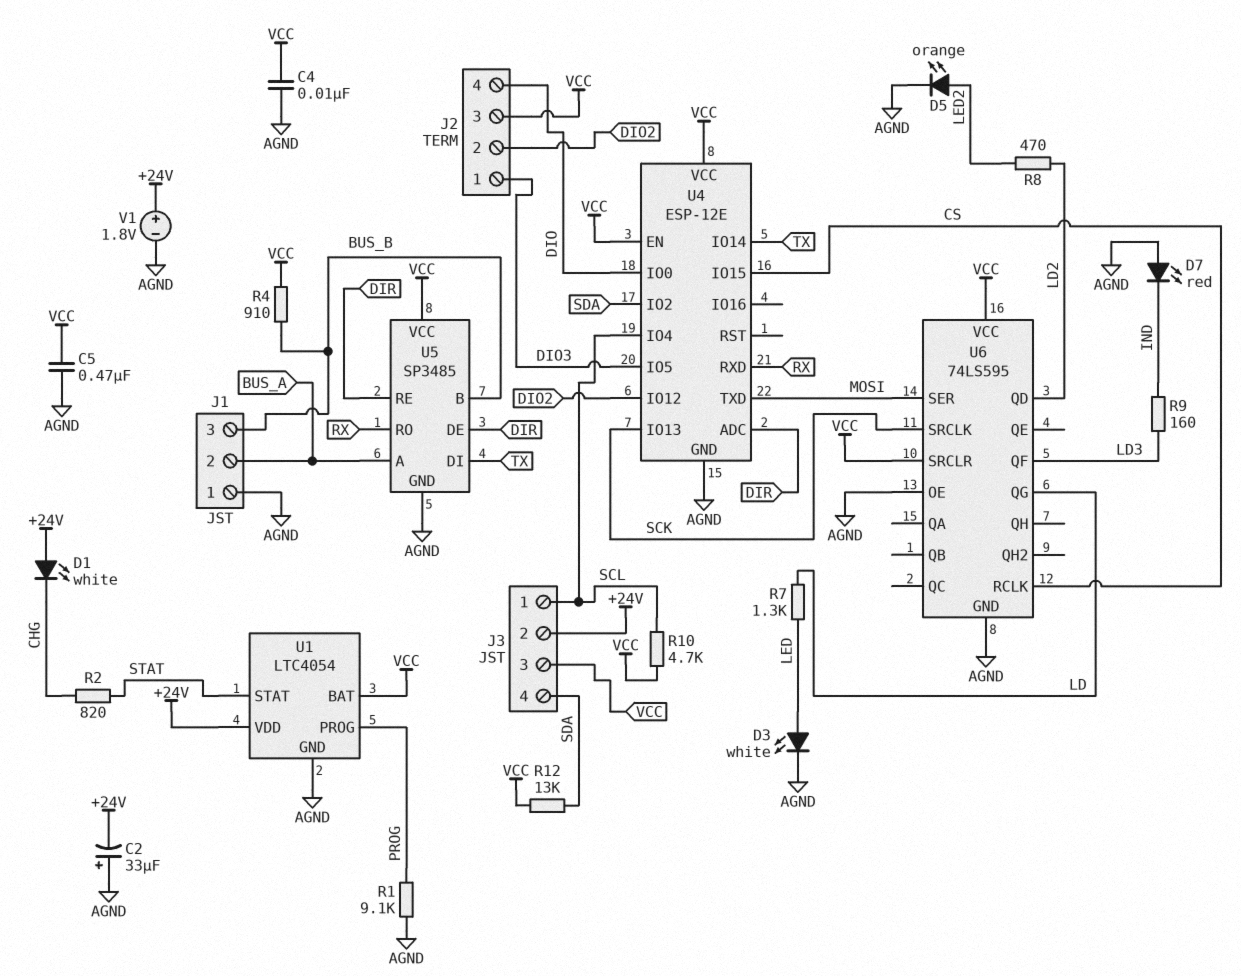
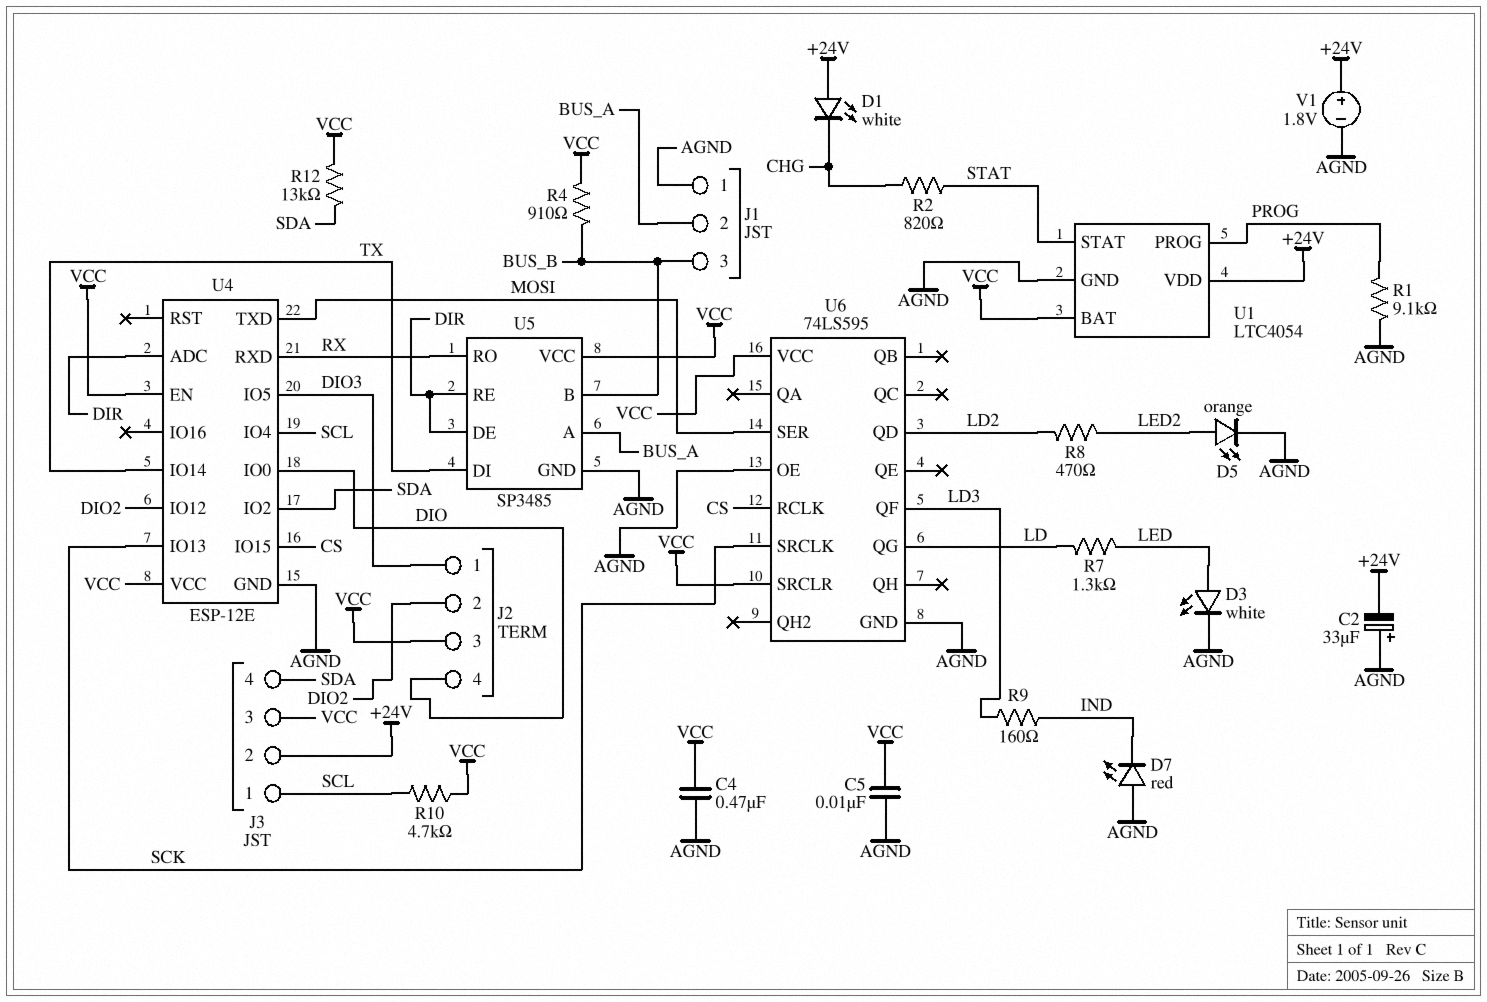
C4: 10nF (AGND, VCC) -> 470nF (AGND, VCC)
C5: 470nF (AGND, VCC) -> 10nF (AGND, VCC)

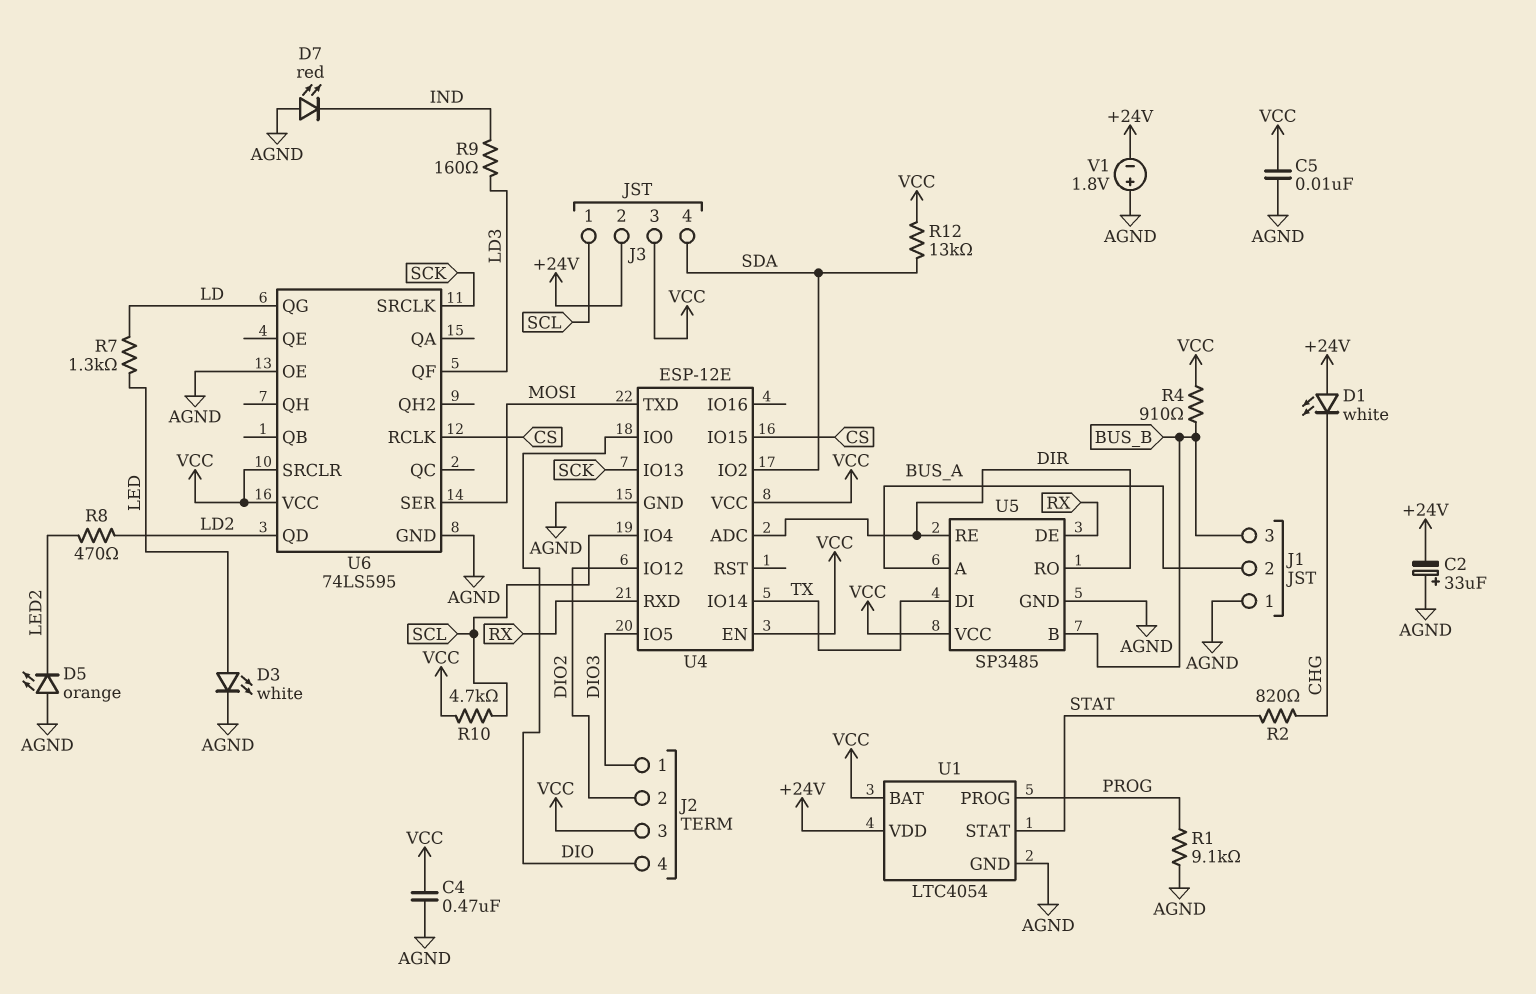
D5: LED orange (A LED2, K AGND) -> LED orange (A AGND, K LED2)
U5 pin DE: DIR -> RX
U5 pin RO: RX -> DIR
V1: 1.8V (plus +24V, minus AGND) -> 1.8V (plus AGND, minus +24V)

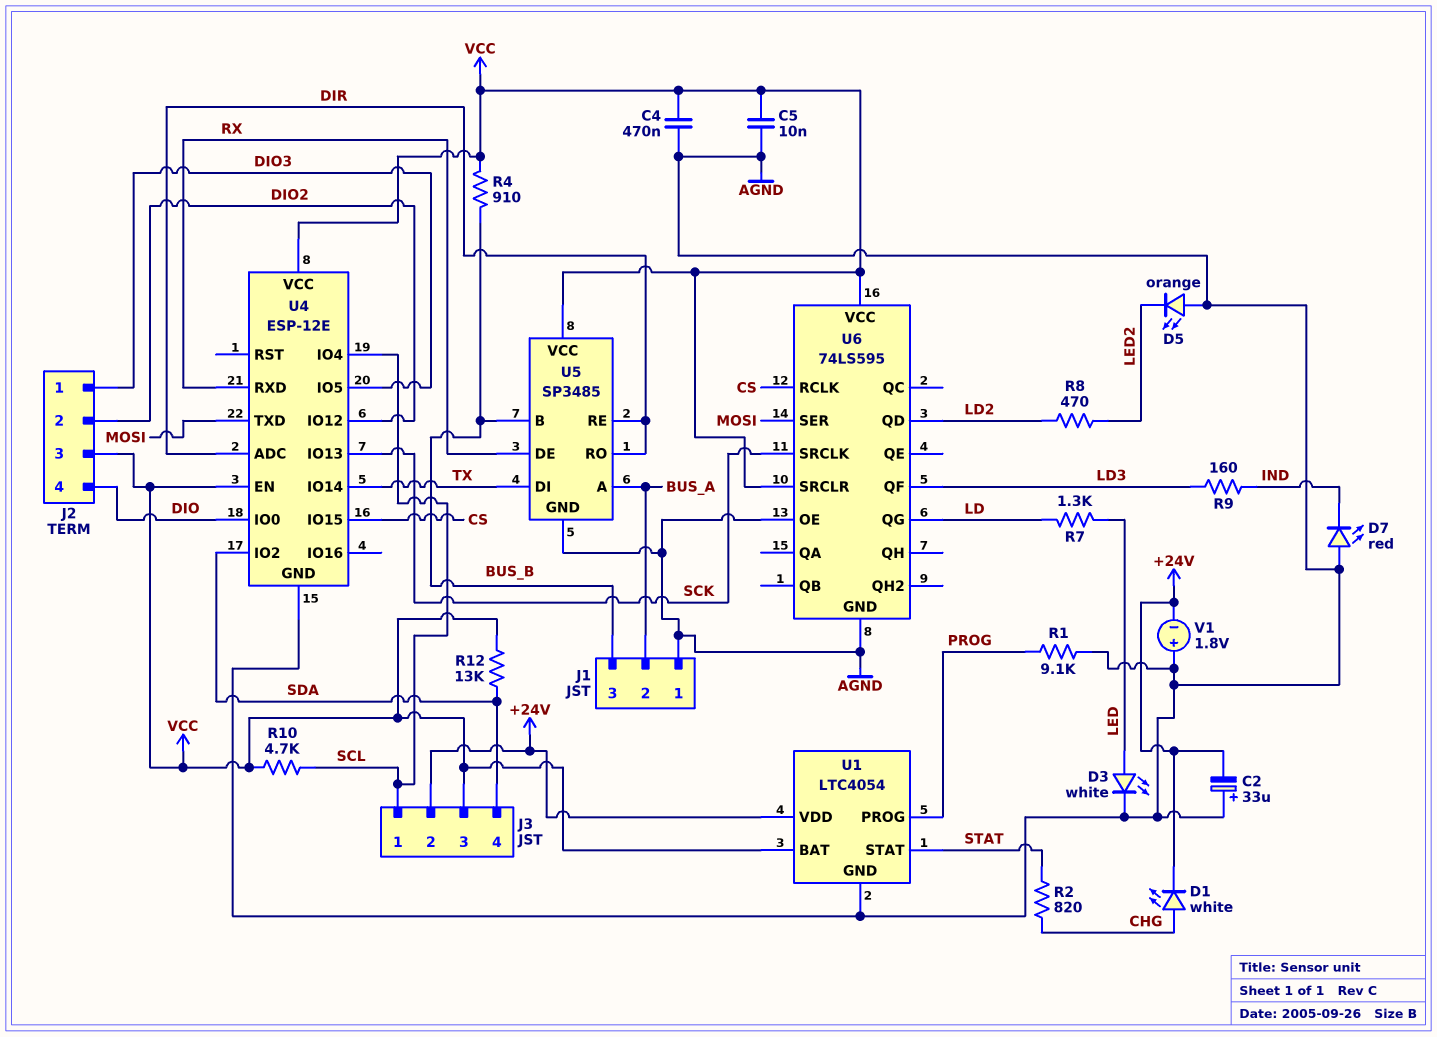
D1: LED white (A +24V, K CHG) -> LED white (A CHG, K +24V)

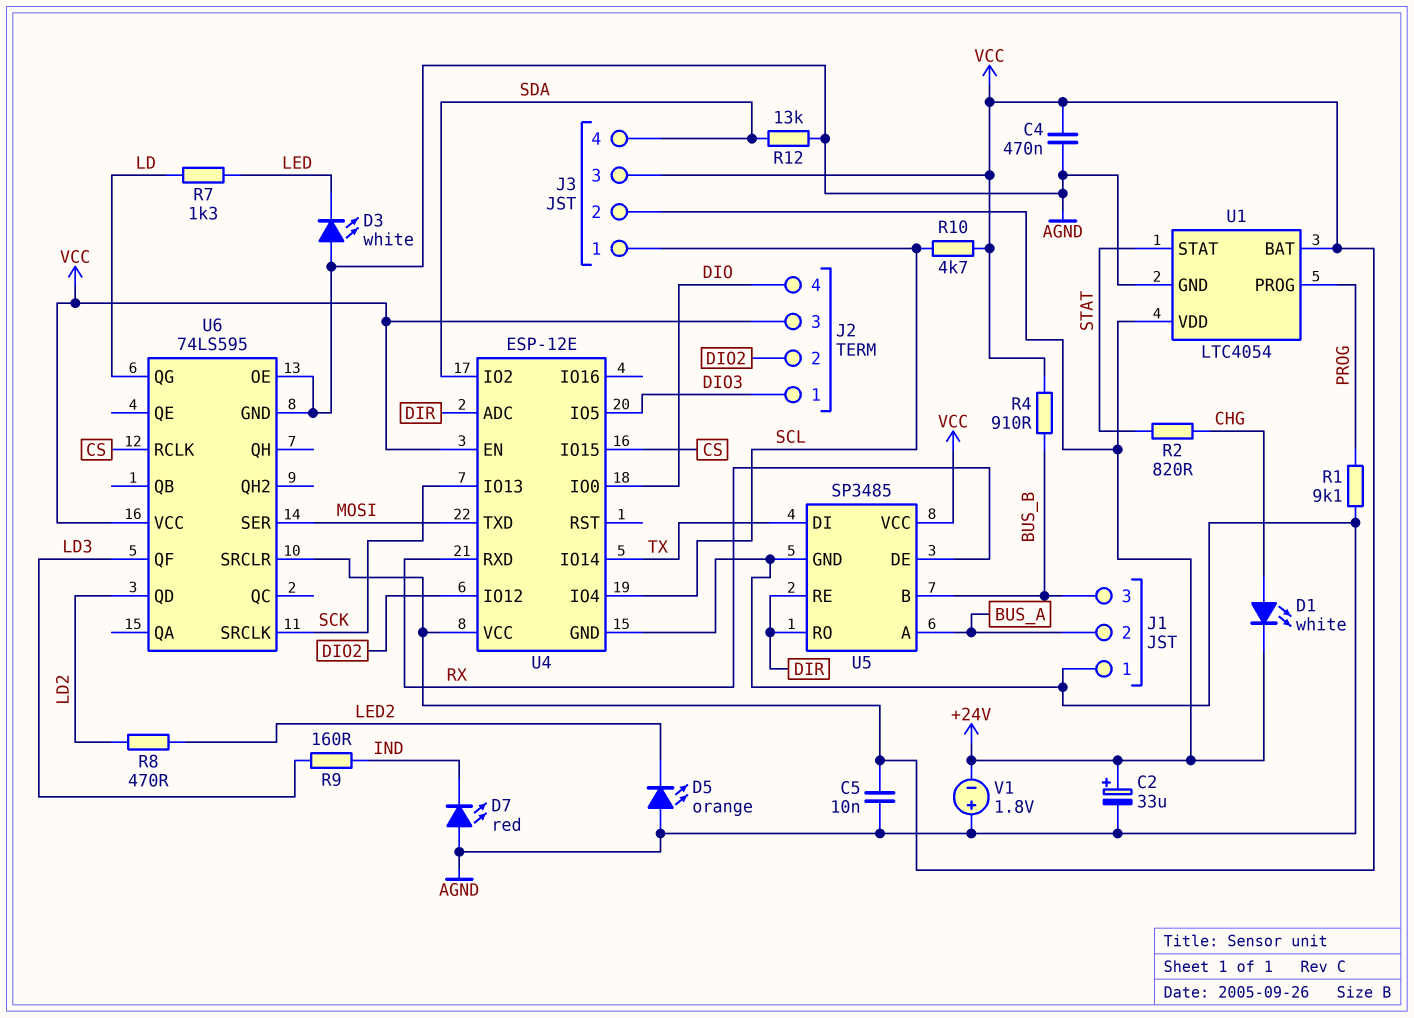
C2: 33uF (plus AGND, minus +24V) -> 33uF (plus +24V, minus AGND)
D3: LED white (A LED, K AGND) -> LED white (A AGND, K LED)
R12: 13k (SDA, VCC) -> 13k (AGND, SDA)

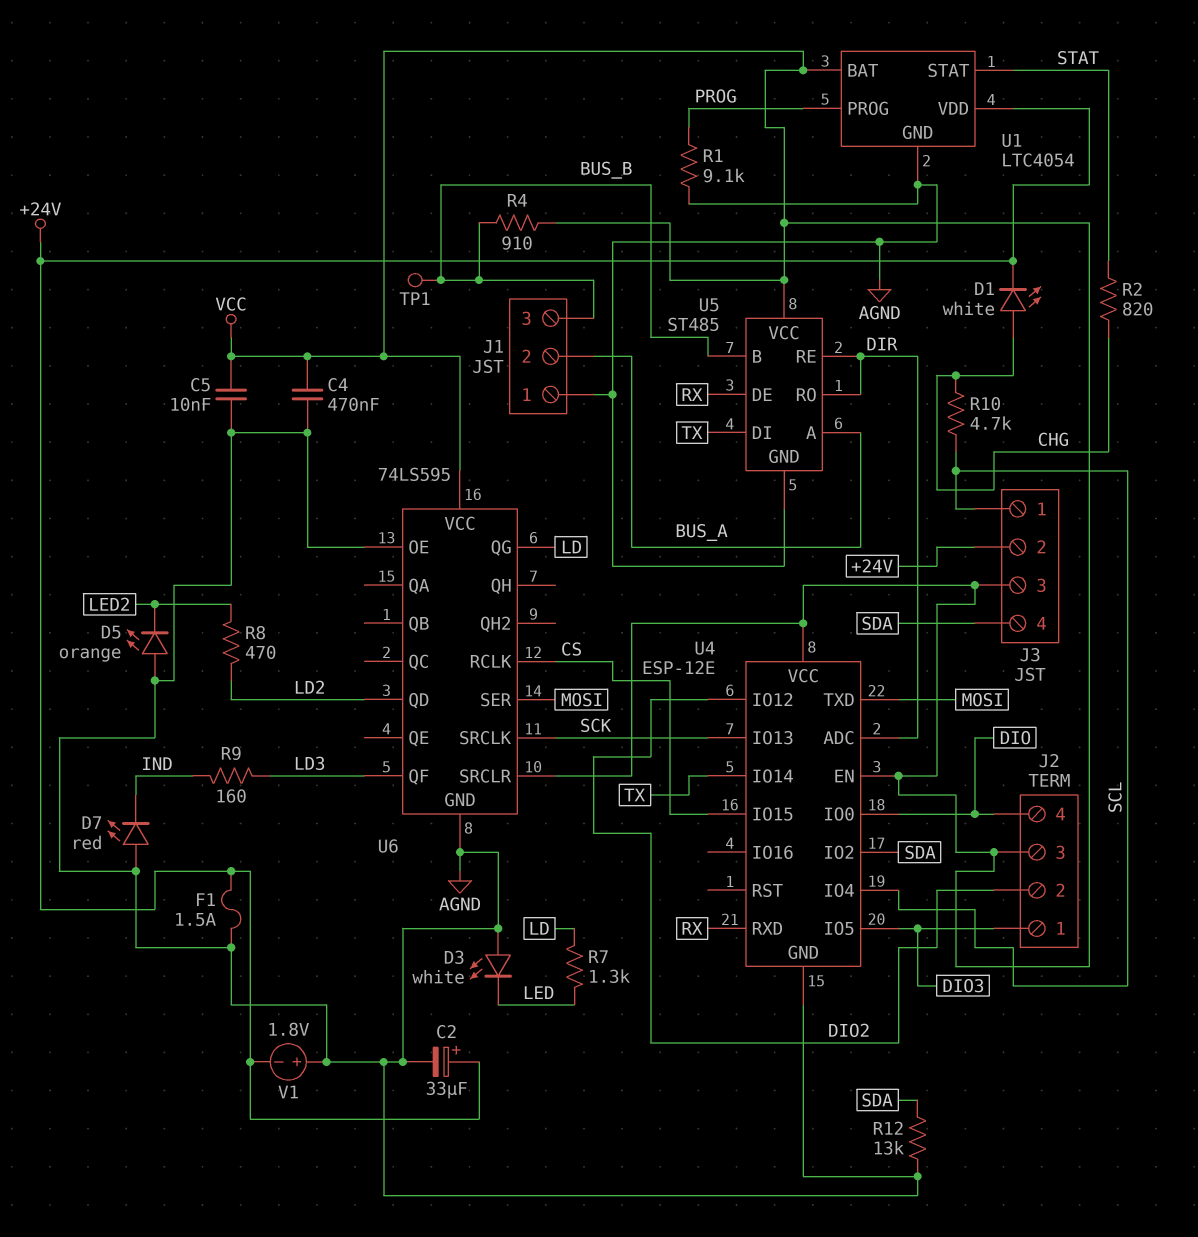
F1: none -> 1.5A (+24V, AGND)
R10: 4.7k (SCL, VCC) -> 4.7k (CHG, SCL)
TP1: none -> test point (BUS_B)
U5: SP3485 -> ST485

